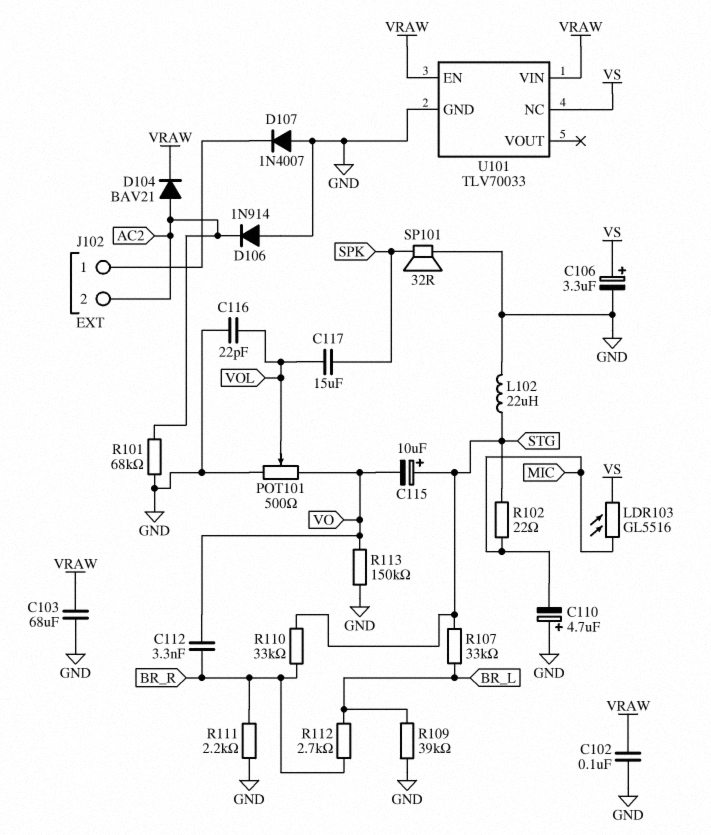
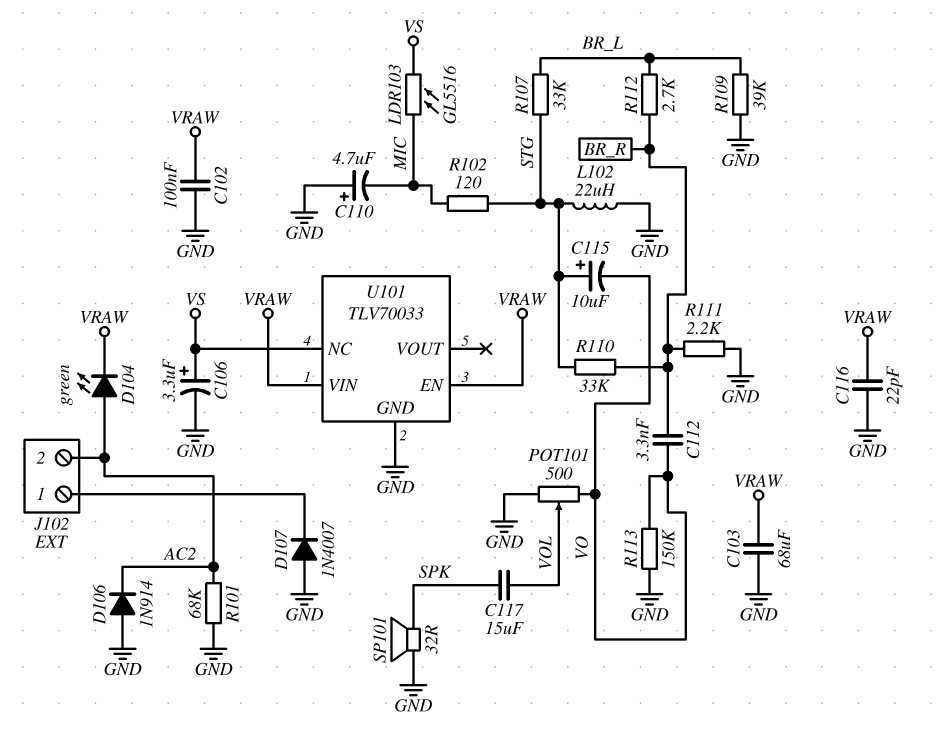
C116: 22pF (GND, VOL) -> 22pF (GND, VRAW)
D104: diode BAV21 (A AC2, K VRAW) -> LED green (A AC2, K VRAW)
R102: 22 (MIC, STG) -> 120 (MIC, STG)

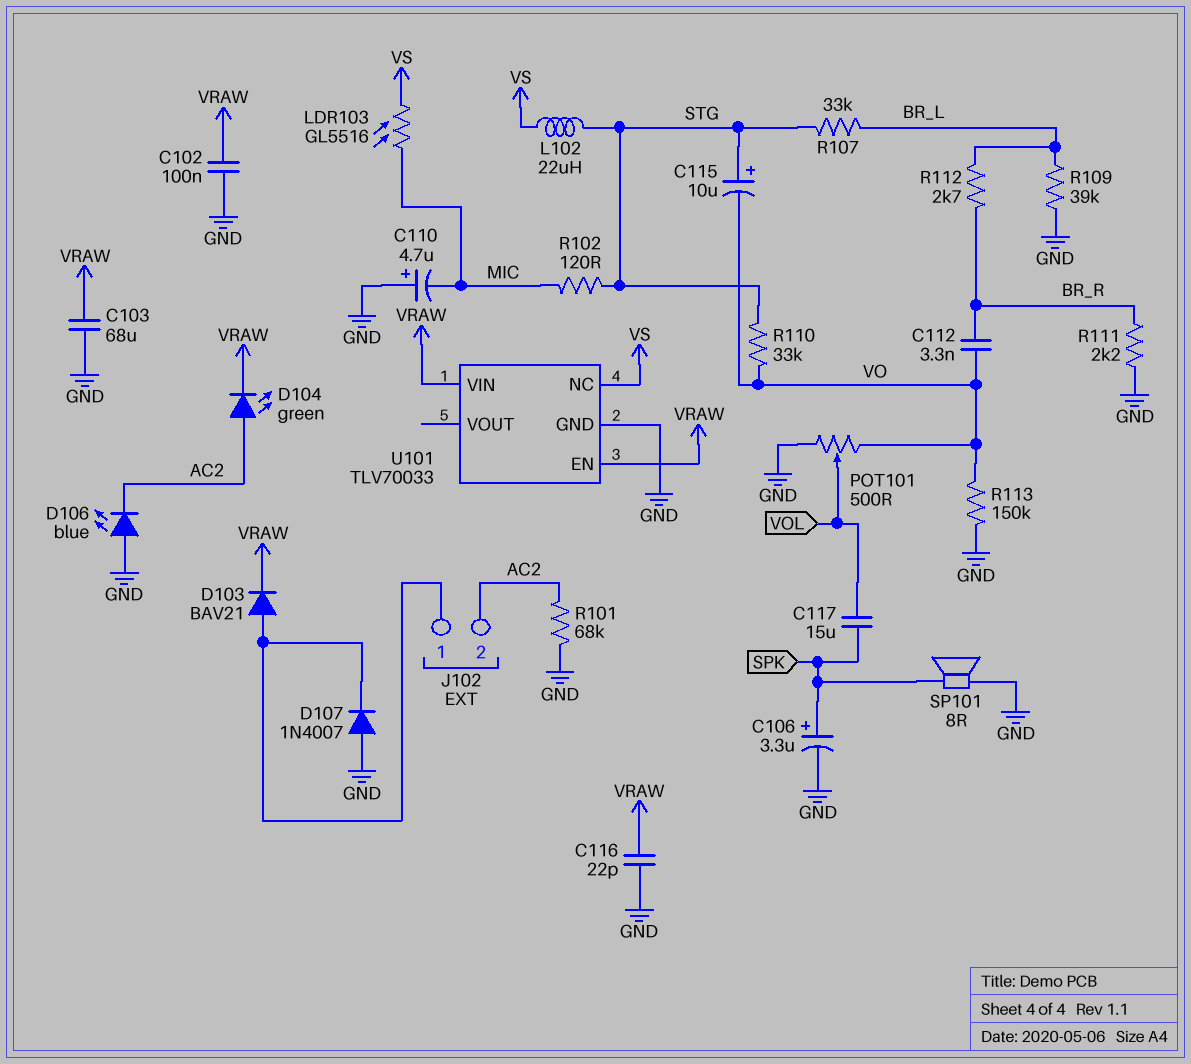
C106: 3.3uF (plus VS, minus GND) -> 3.3uF (plus SPK, minus GND)
D103: none -> diode BAV21 (A J102/1, K VRAW)
D106: diode 1N914 (A GND, K AC2) -> LED blue (A GND, K AC2)
L102: 22uH (GND, STG) -> 22uH (STG, VS)
R110: 33k (BR_R, STG) -> 33k (STG, VO)
SP101: speaker 32R (GND, SPK) -> speaker 8R (GND, SPK)

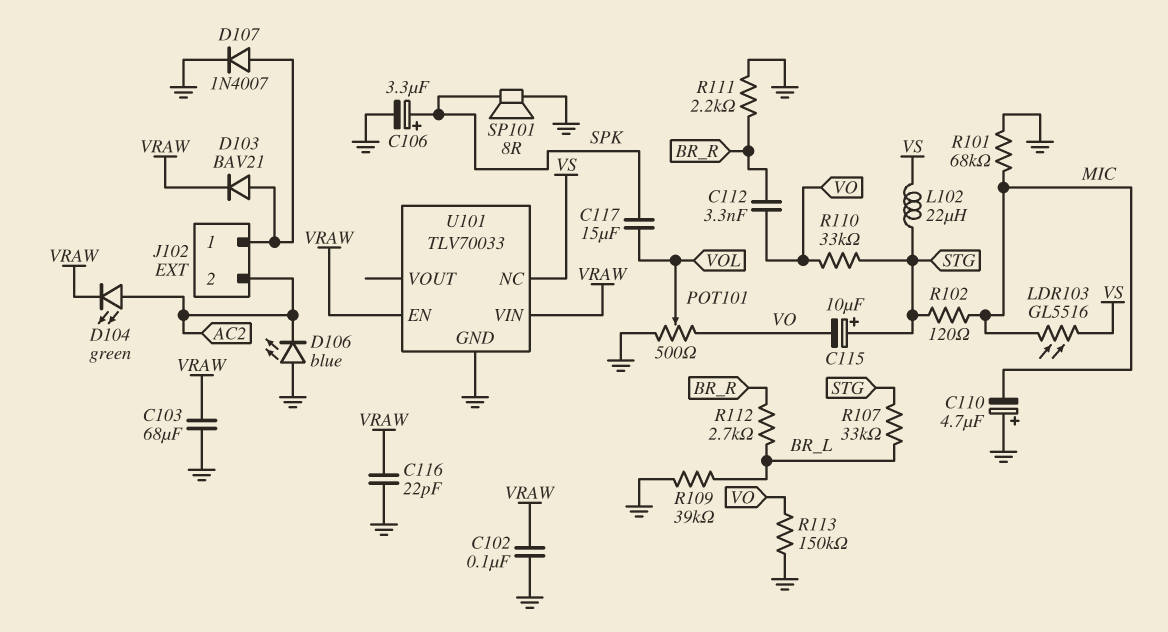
D107: diode 1N4007 (A GND, K J102/1) -> diode 1N4007 (A J102/1, K GND)
R101: 68k (AC2, GND) -> 68k (GND, MIC)

